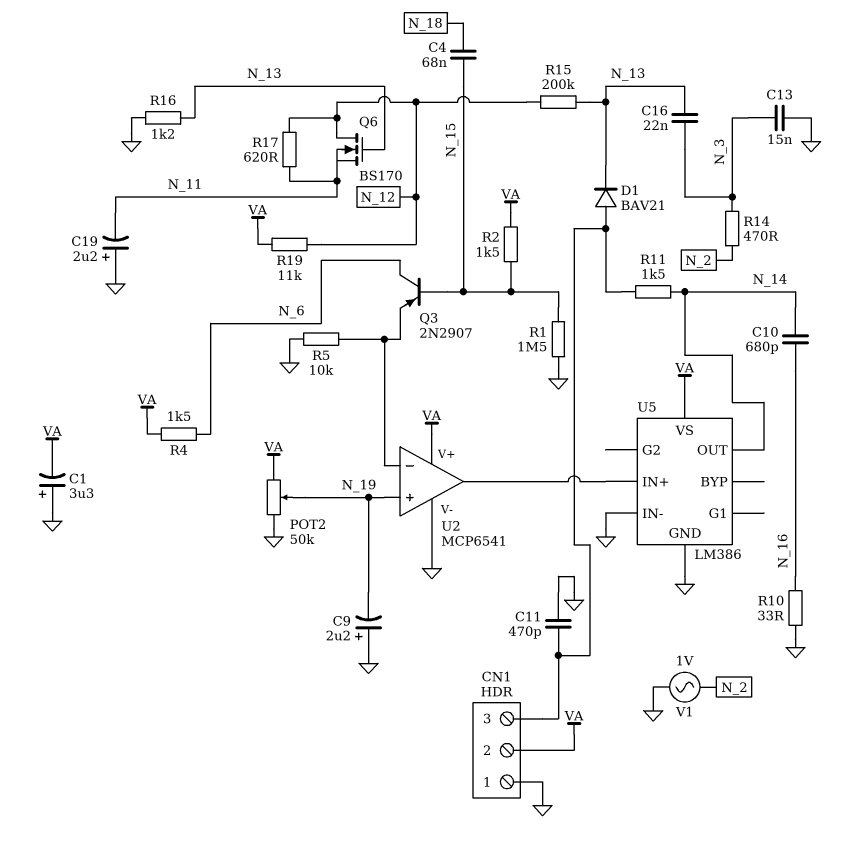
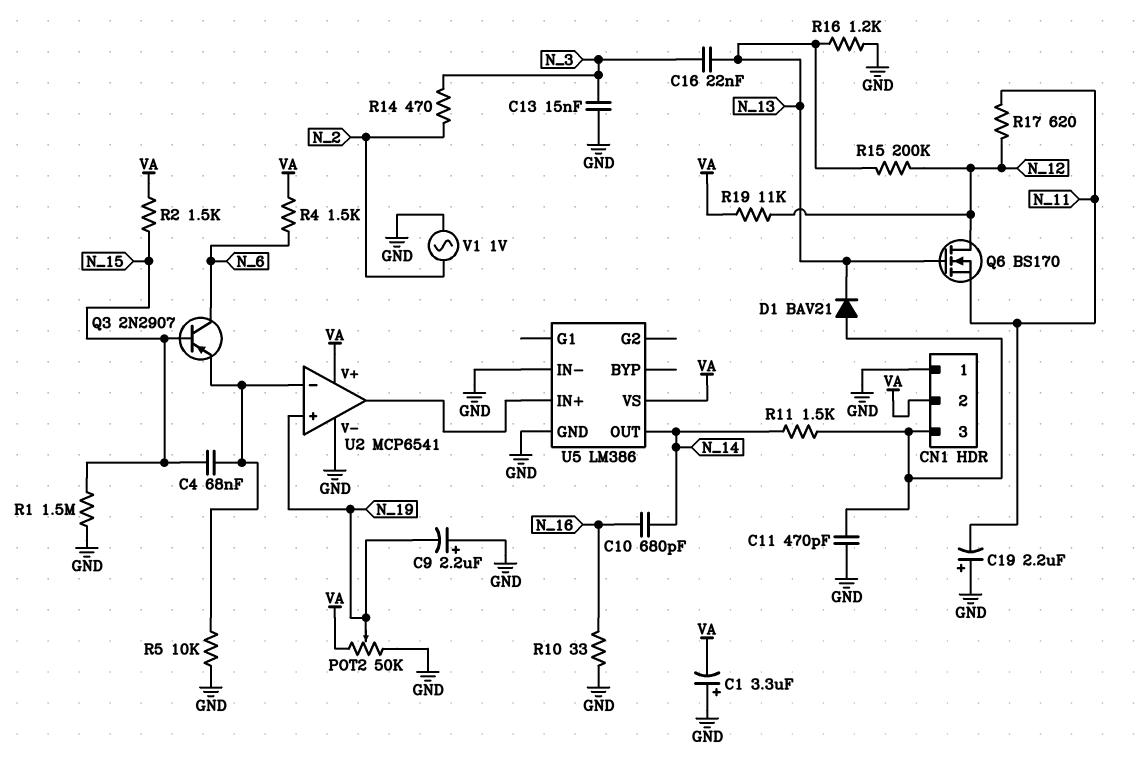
C4: 68nF (N_15, N_18) -> 68nF (N_15, U2/in-)

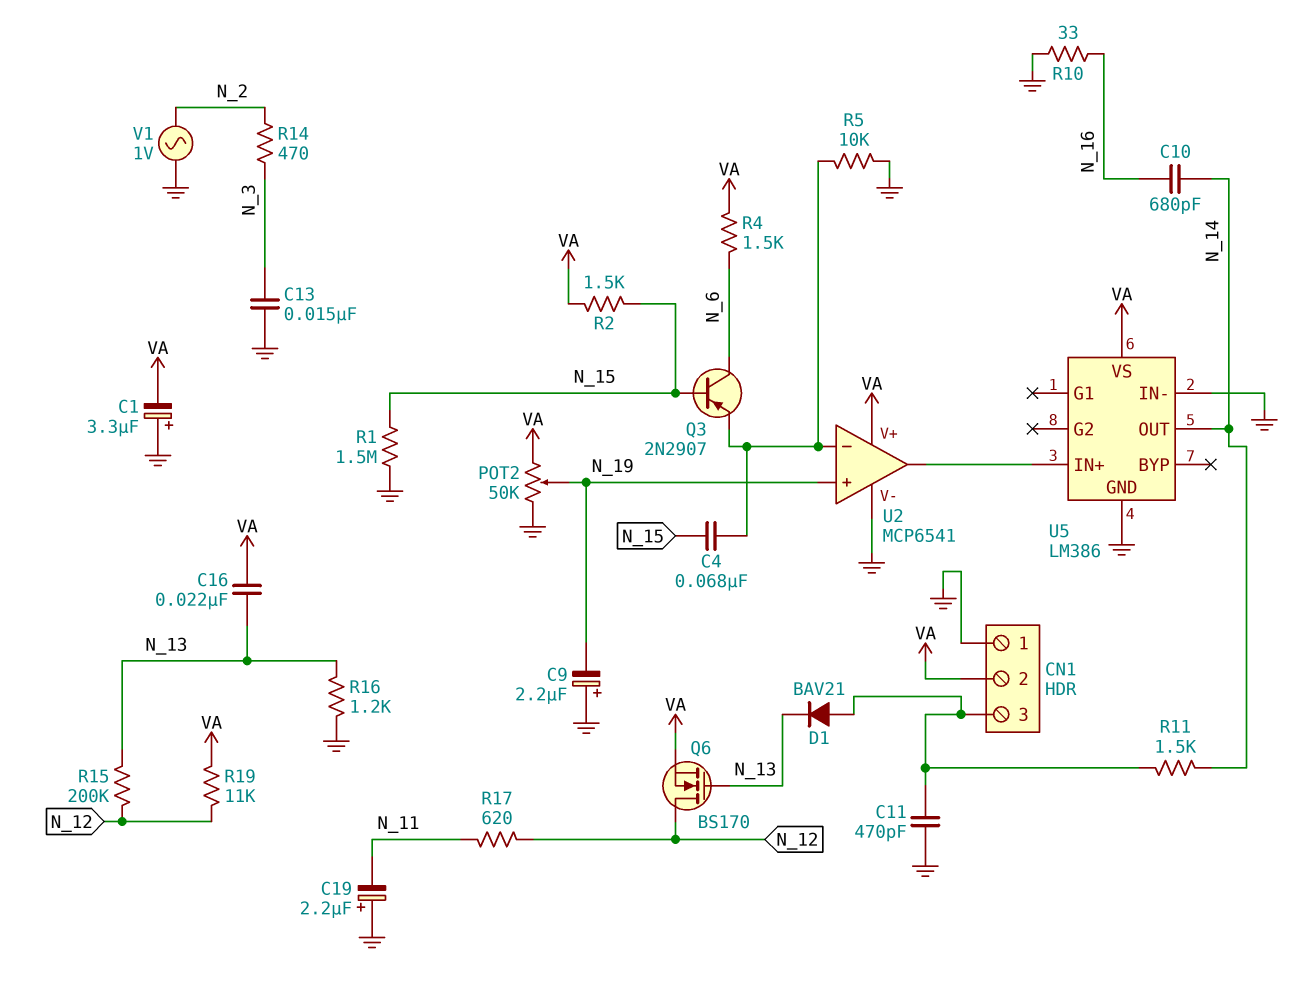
C16: 22nF (N_3, N_13) -> 22nF (N_13, VA)
Q6: NMOS BS170 (G N_13, D N_12, S N_11) -> NMOS BS170 (G N_13, D N_12, S VA)

